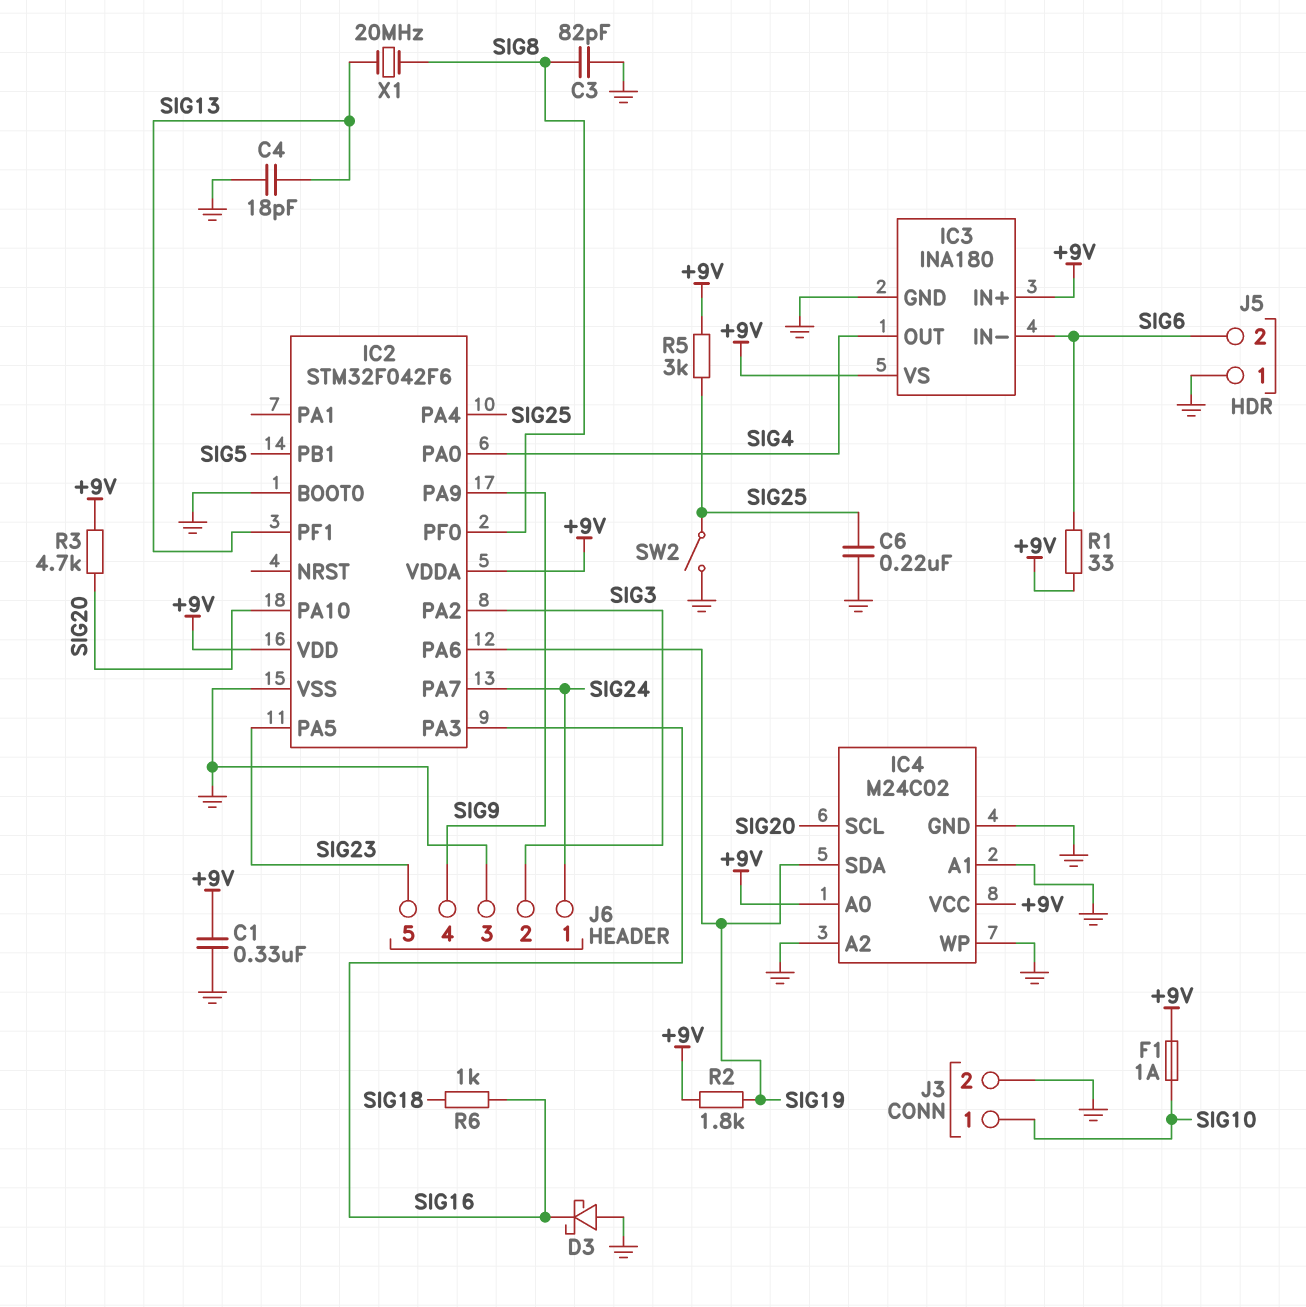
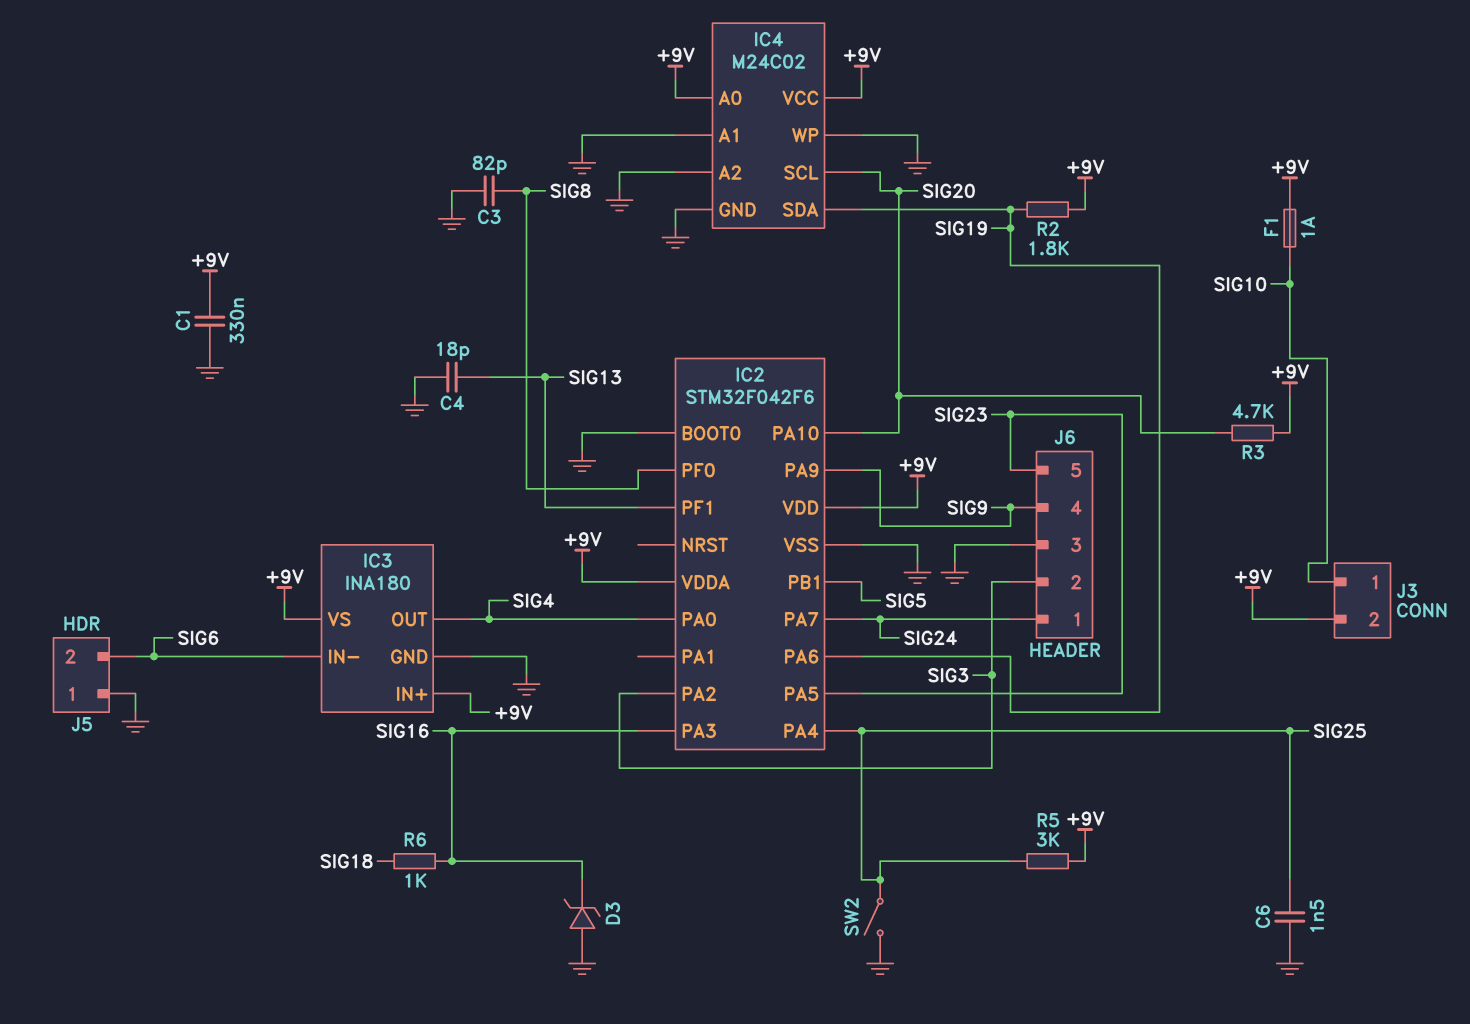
C6: 220nF (GND, SIG25) -> 1.5nF (GND, SIG25)
D3: schottky (A GND, K SIG16) -> zener (A GND, K SIG16)
J3 pin 2: GND -> +9V
R1: 33 (+9V, SIG6) -> none
X1: 20MHz (SIG8, SIG13) -> none

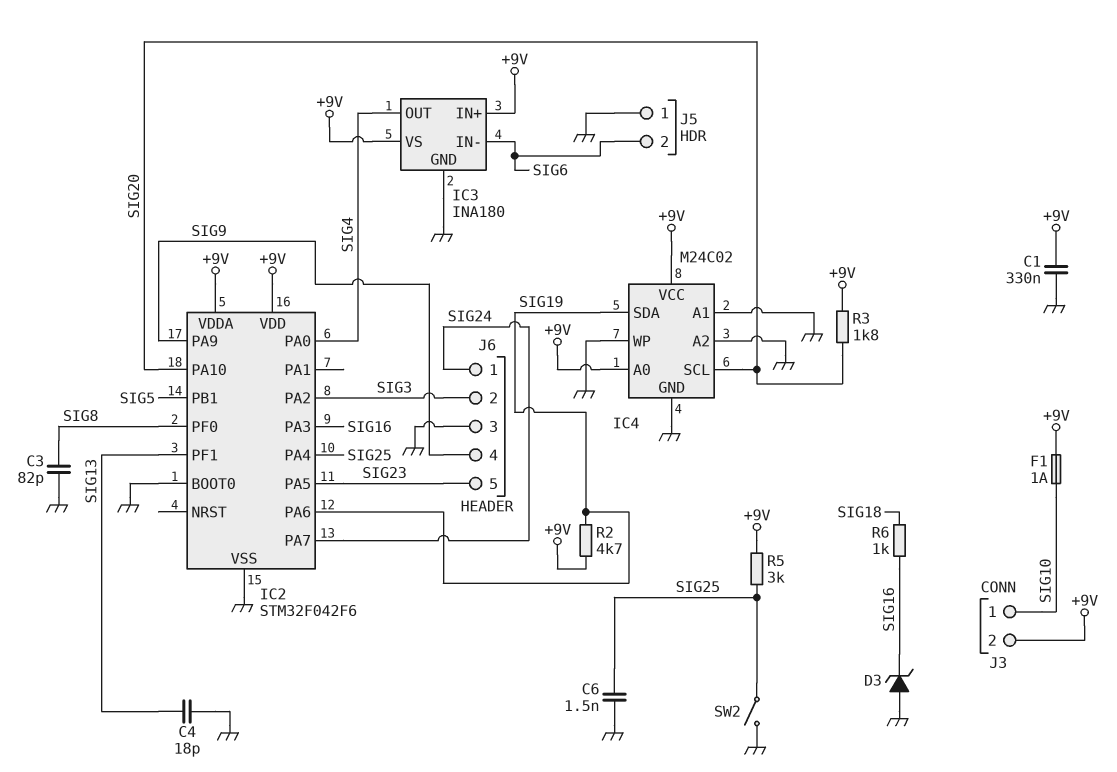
R2: 1.8k (+9V, SIG19) -> 4.7k (+9V, SIG19)
R3: 4.7k (+9V, SIG20) -> 1.8k (+9V, SIG20)

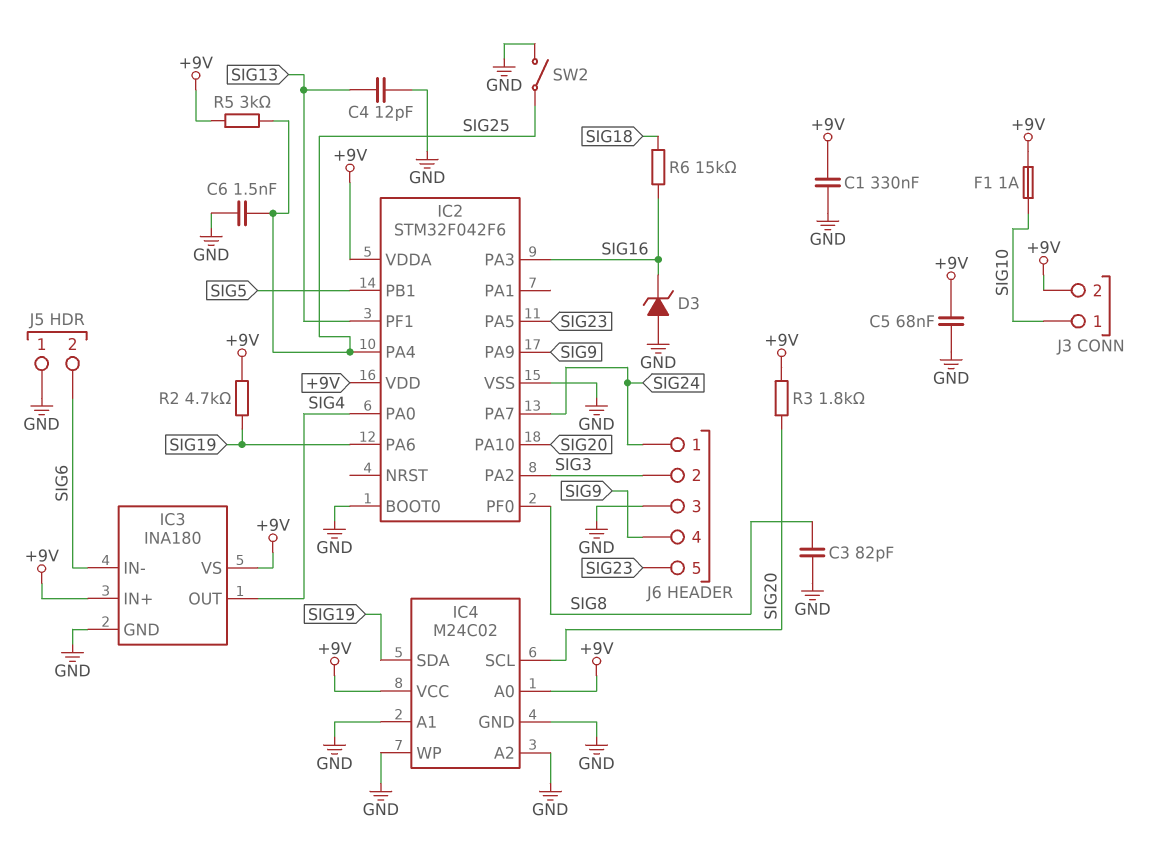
C4: 18pF (GND, SIG13) -> 12pF (GND, SIG13)
C5: none -> 68nF (+9V, GND)
R6: 1k (SIG16, SIG18) -> 15k (SIG16, SIG18)

